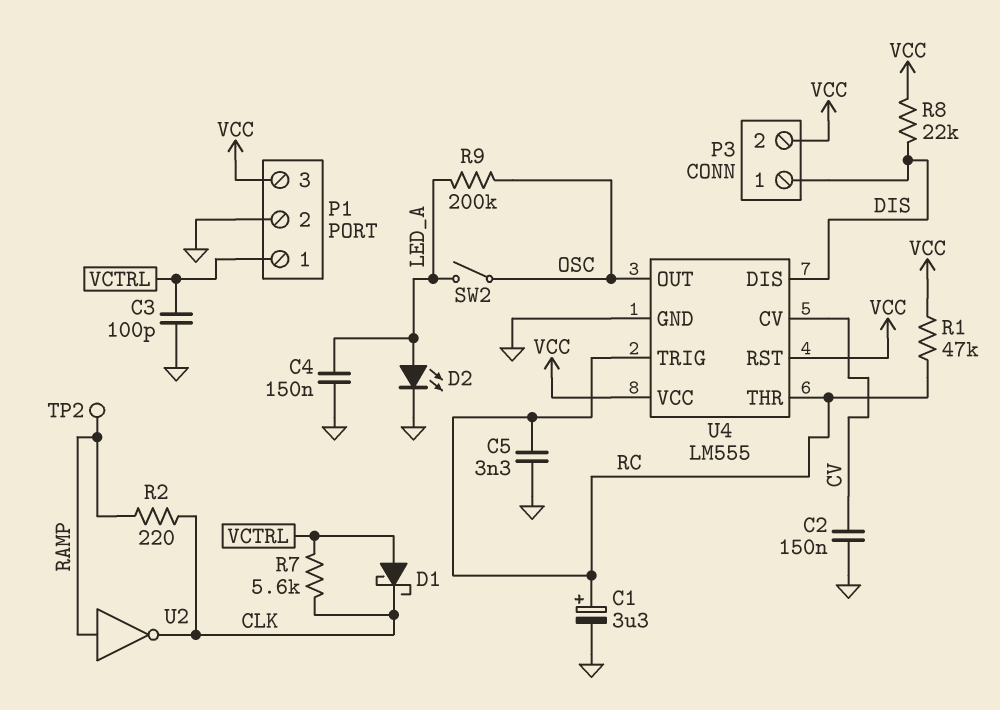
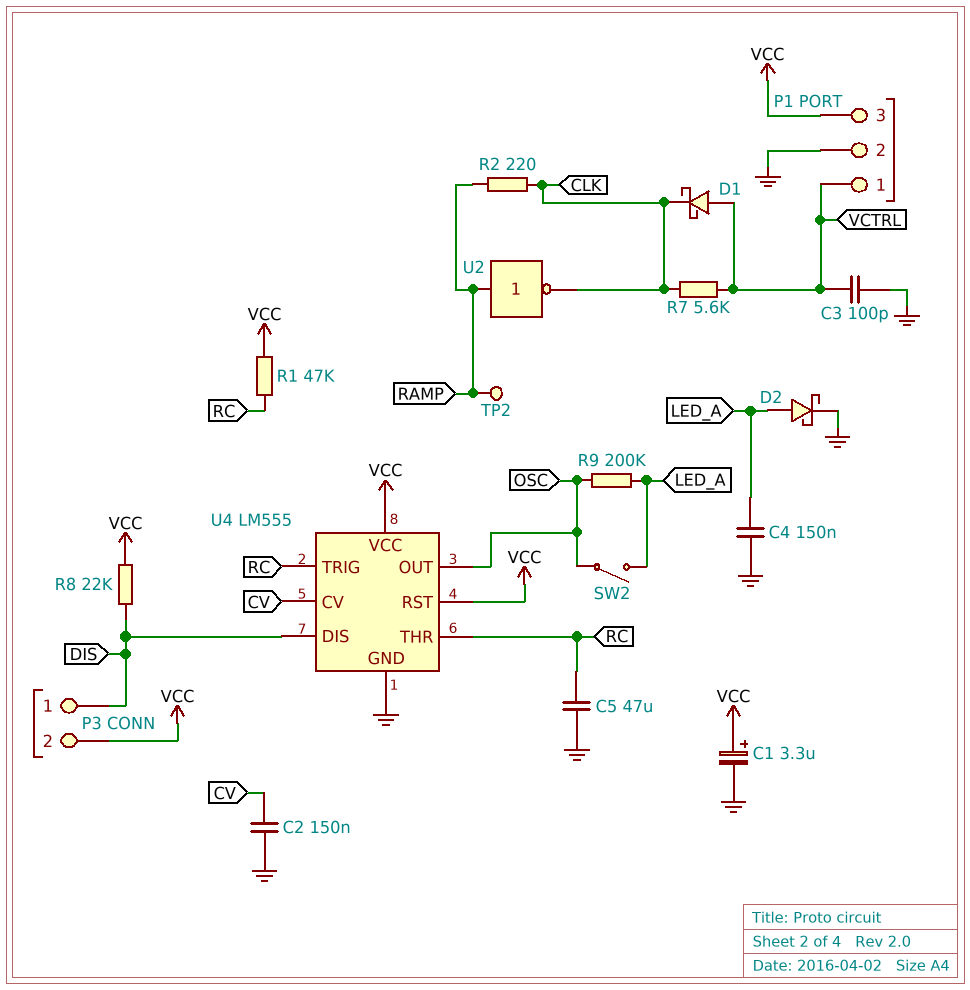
C1: 3.3uF (plus RC, minus GND) -> 3.3uF (plus VCC, minus GND)
C5: 3.3nF (GND, RC) -> 47uF (GND, RC)
D2: LED (A LED_A, K GND) -> schottky (A LED_A, K GND)

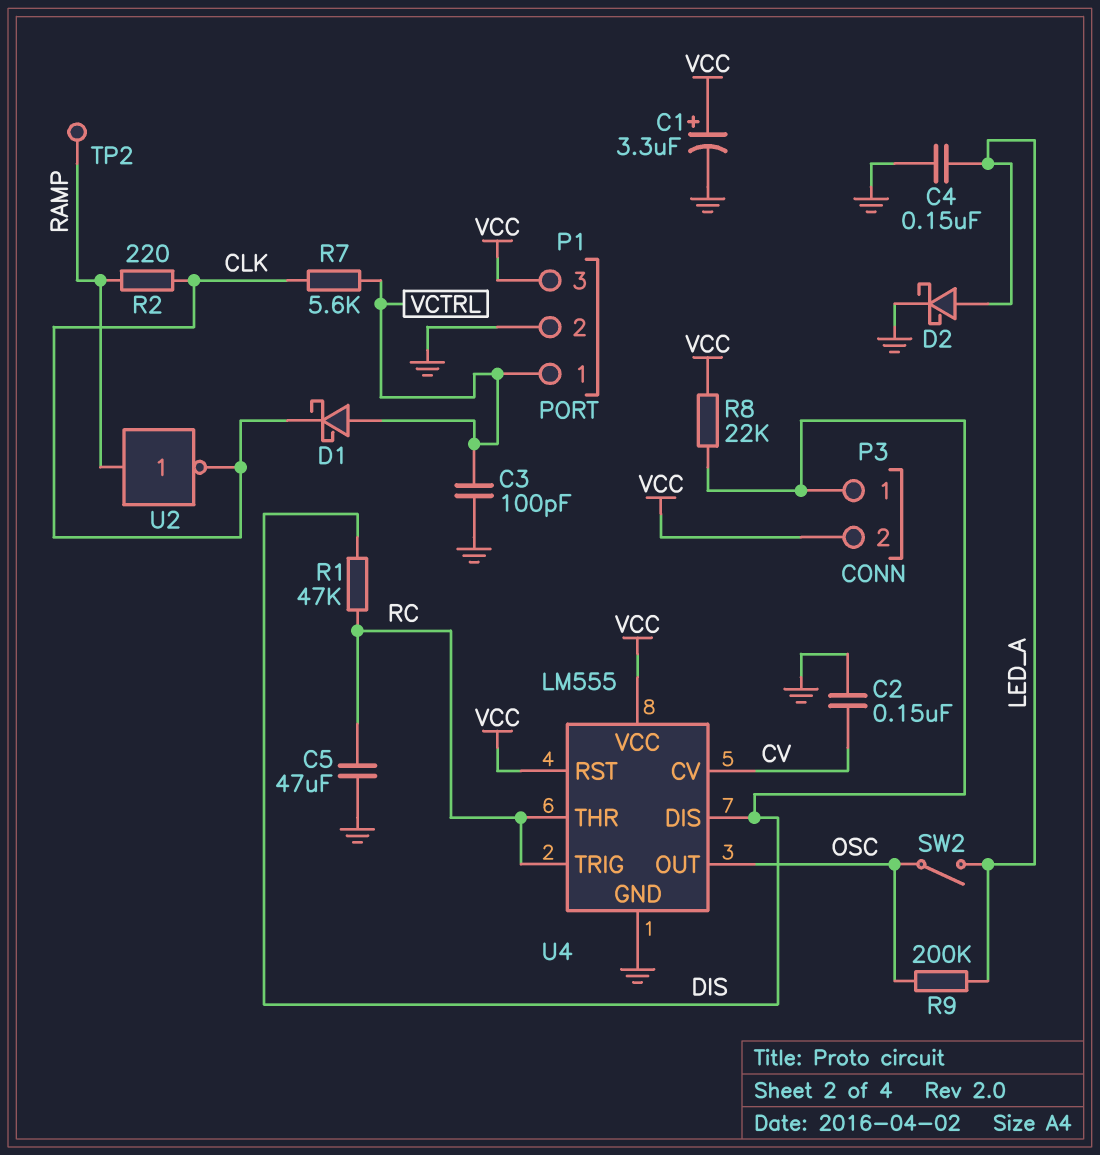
R1: 47k (RC, VCC) -> 47k (DIS, RC)

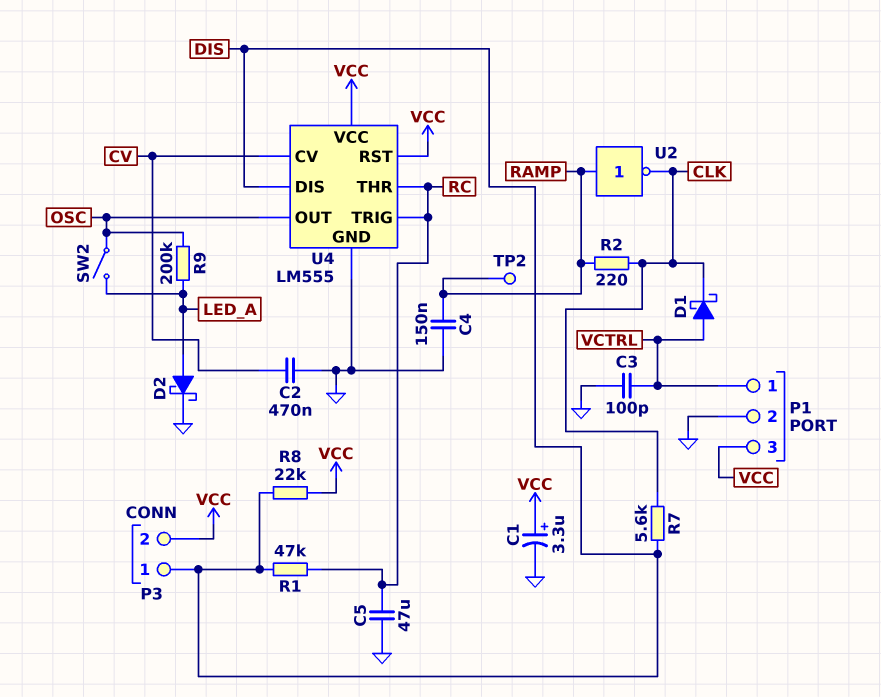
C2: 150nF (CV, GND) -> 470nF (CV, GND)
C4: 150nF (GND, LED_A) -> 150nF (GND, RAMP)
R7: 5.6k (CLK, VCTRL) -> 5.6k (CLK, DIS)

